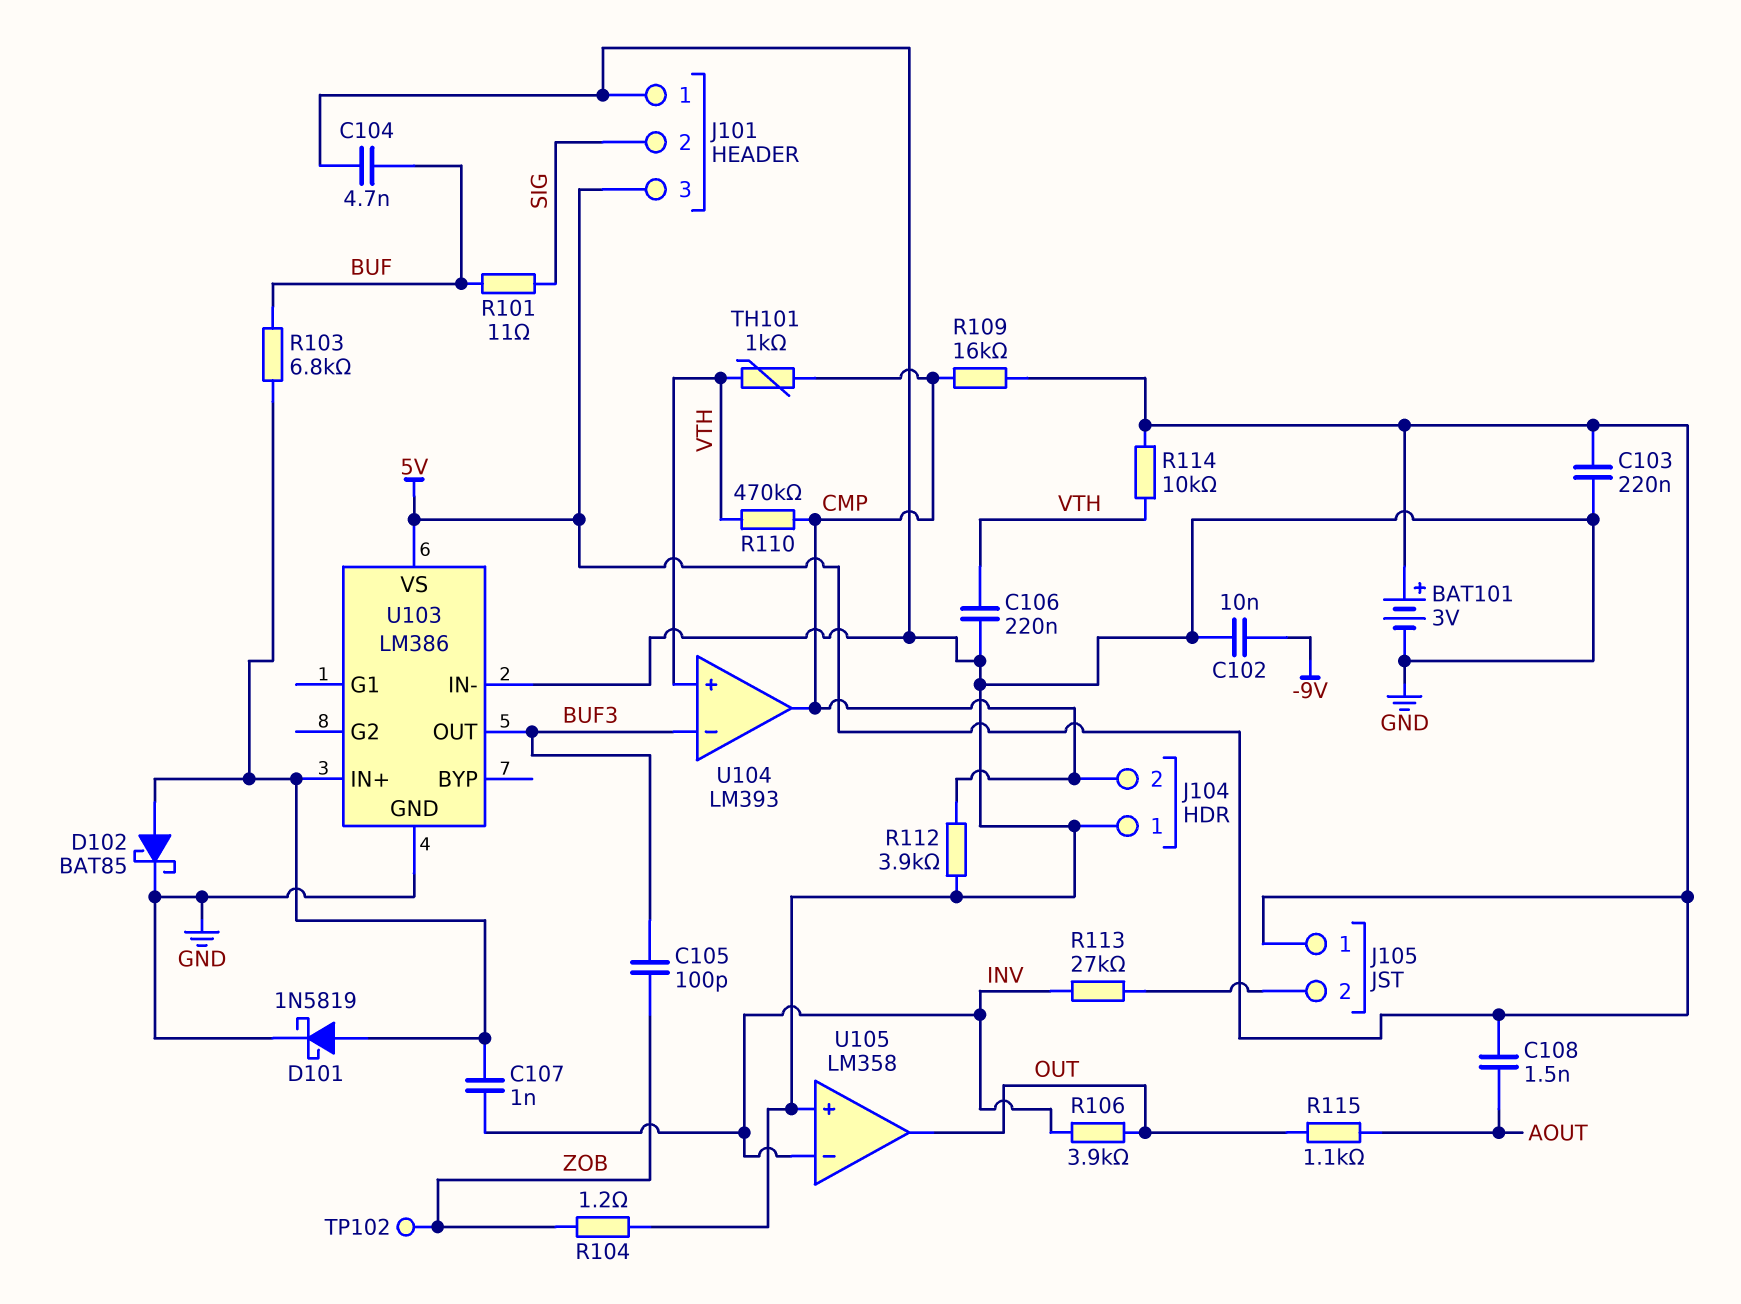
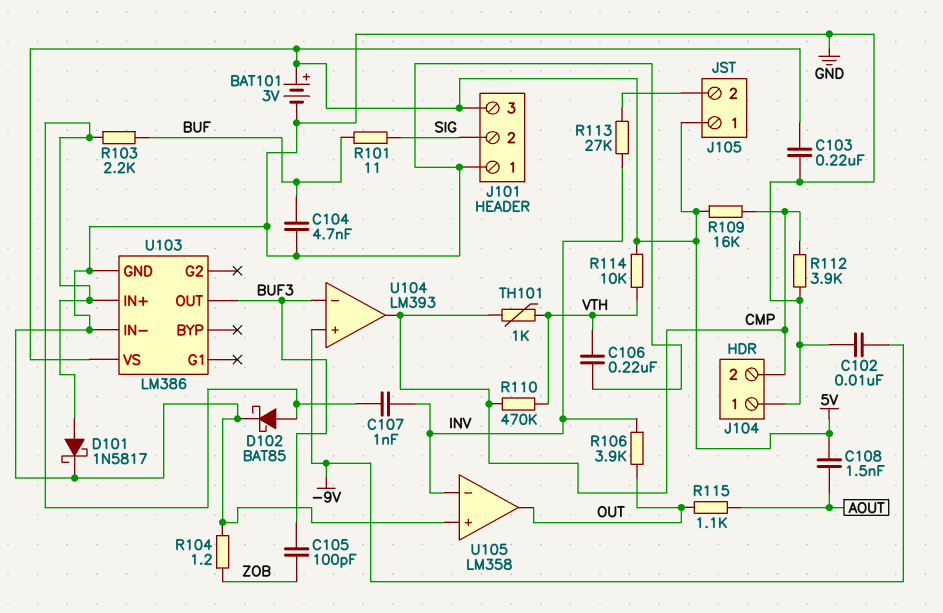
D101: schottky 1N5819 (A U103/IN+, K GND) -> schottky 1N5817 (A U103/IN+, K GND)
R103: 6.8k (BUF, U103/IN+) -> 2.2k (BUF, U103/IN+)
TP102: test point (ZOB) -> none
U104 pin in+: VTH -> -9V

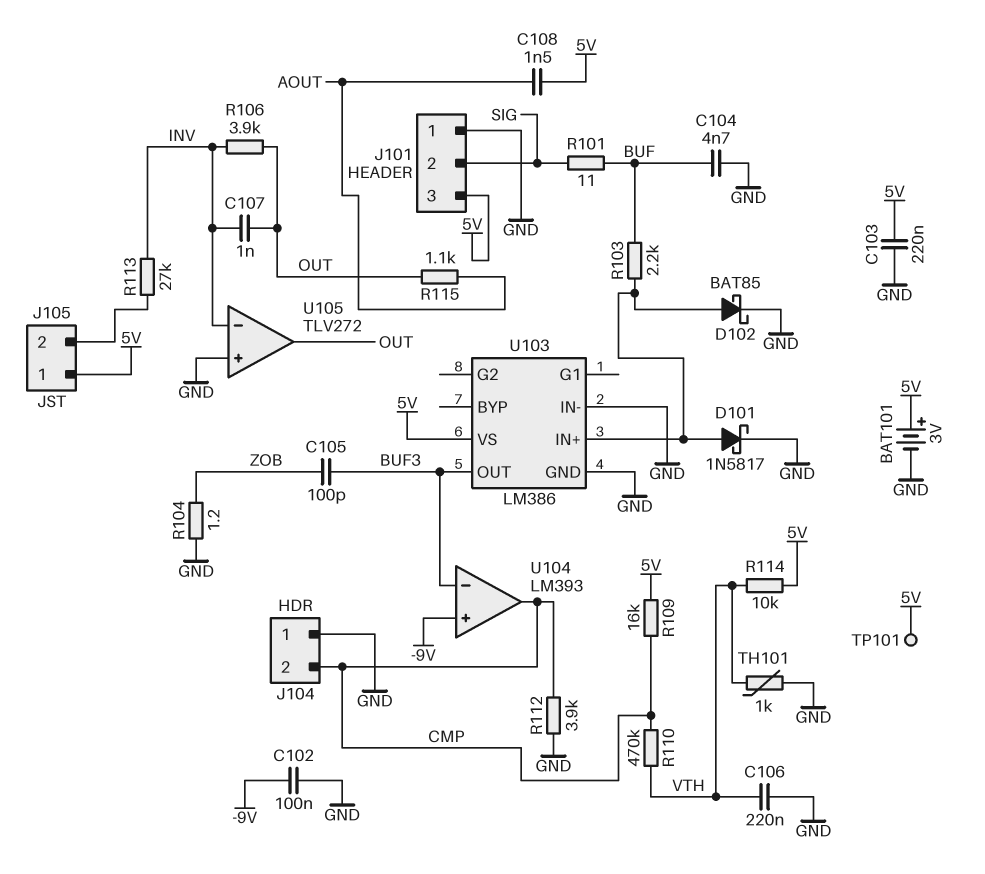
C102: 10nF (-9V, GND) -> 100nF (-9V, GND)
C107: 1nF (INV, U103/IN+) -> 1nF (INV, OUT)
TH101: 1k (CMP, VTH) -> 1k (GND, VTH)
TP101: none -> test point (5V)
U105: LM358 -> TLV272

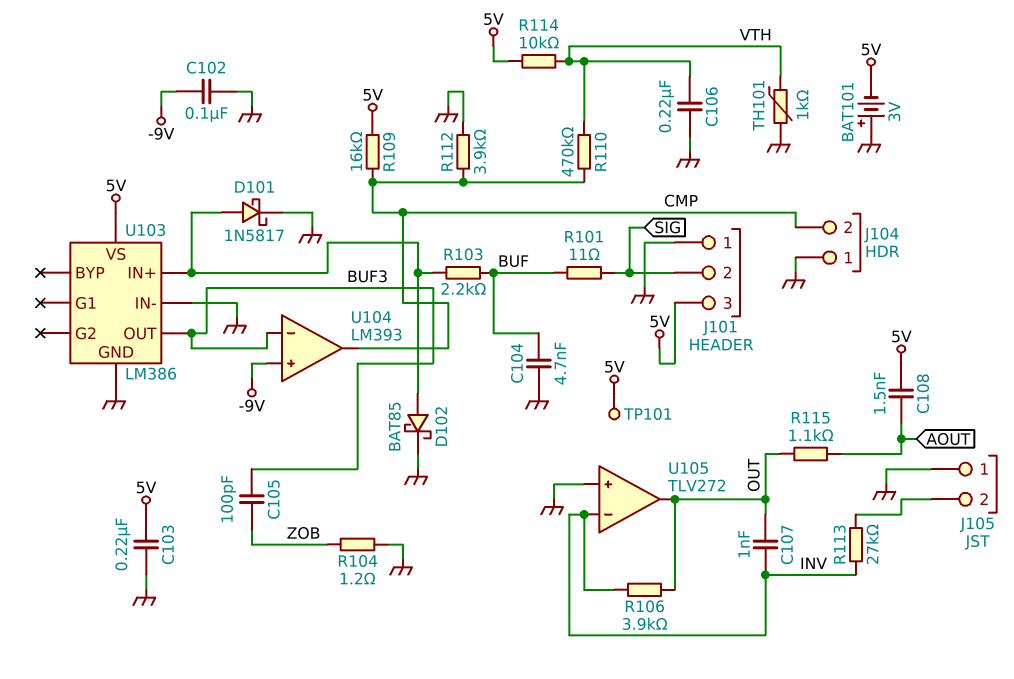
BAT101: 3V (plus 5V, minus GND) -> 3V (plus GND, minus 5V)
J105 pin 1: 5V -> GND

